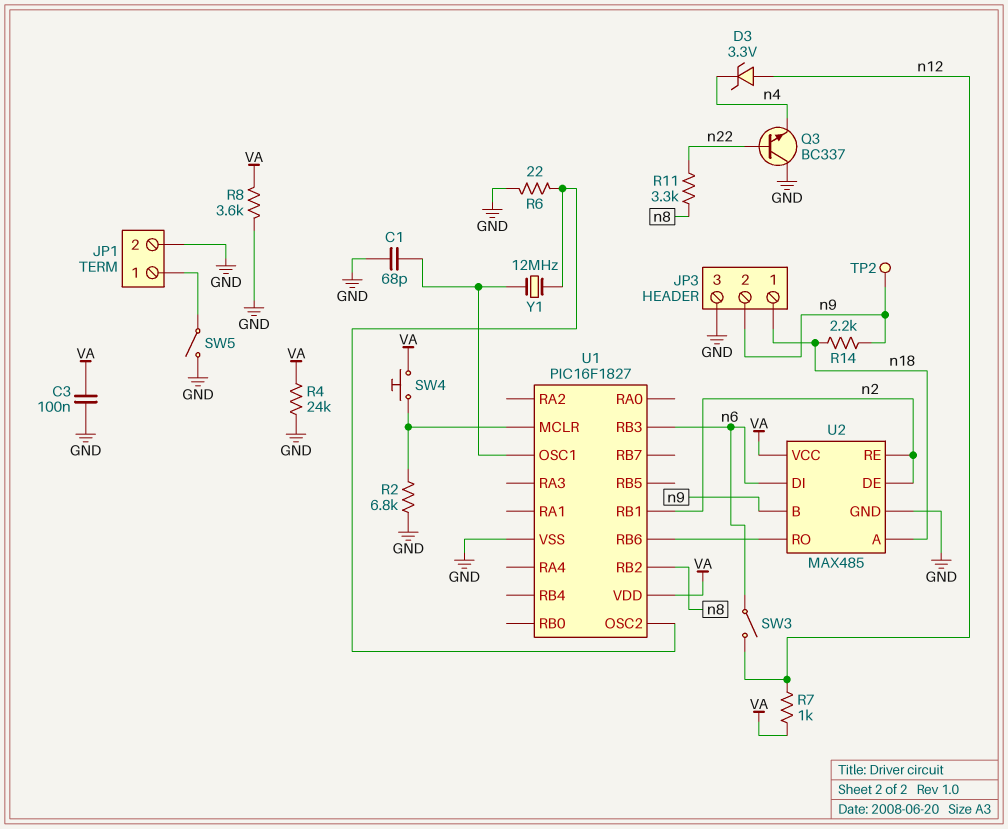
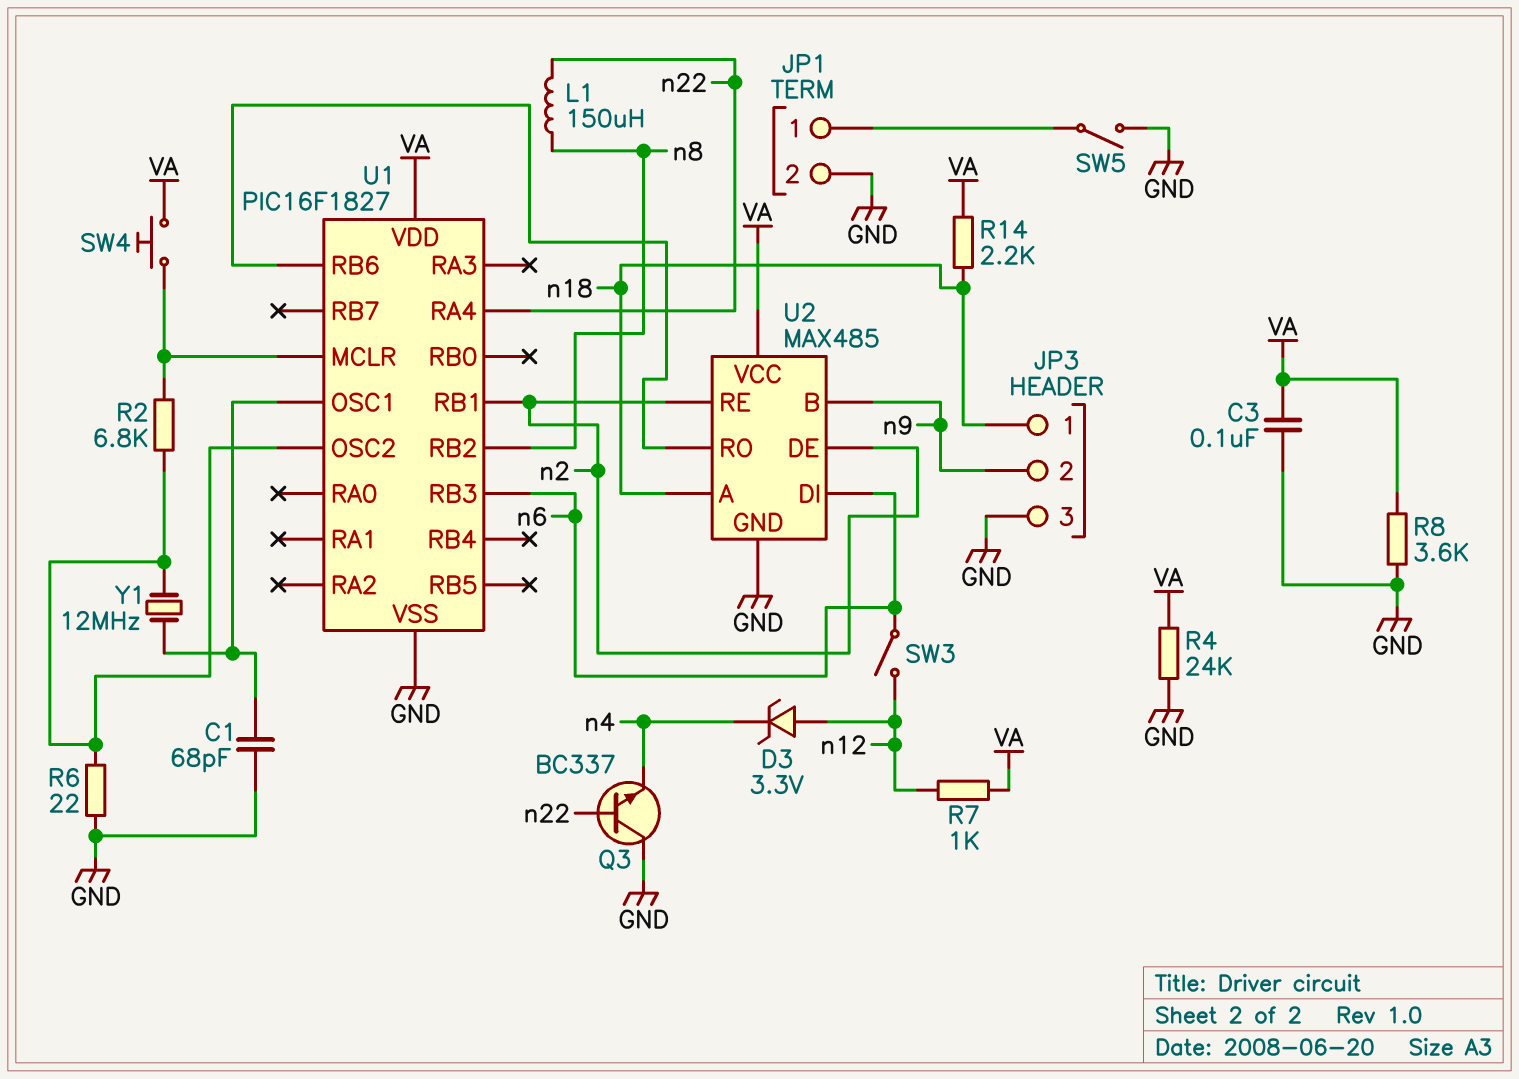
L1: none -> 150uH (n8, n22)
R2: 6.8k (GND, U1/MCLR) -> 6.8k (U1/MCLR, U1/OSC2)
R11: 3.3k (n8, n22) -> none
R14: 2.2k (n9, n18) -> 2.2k (VA, n18)
TP2: test point (n9) -> none
U1 pin RA4: none -> n22

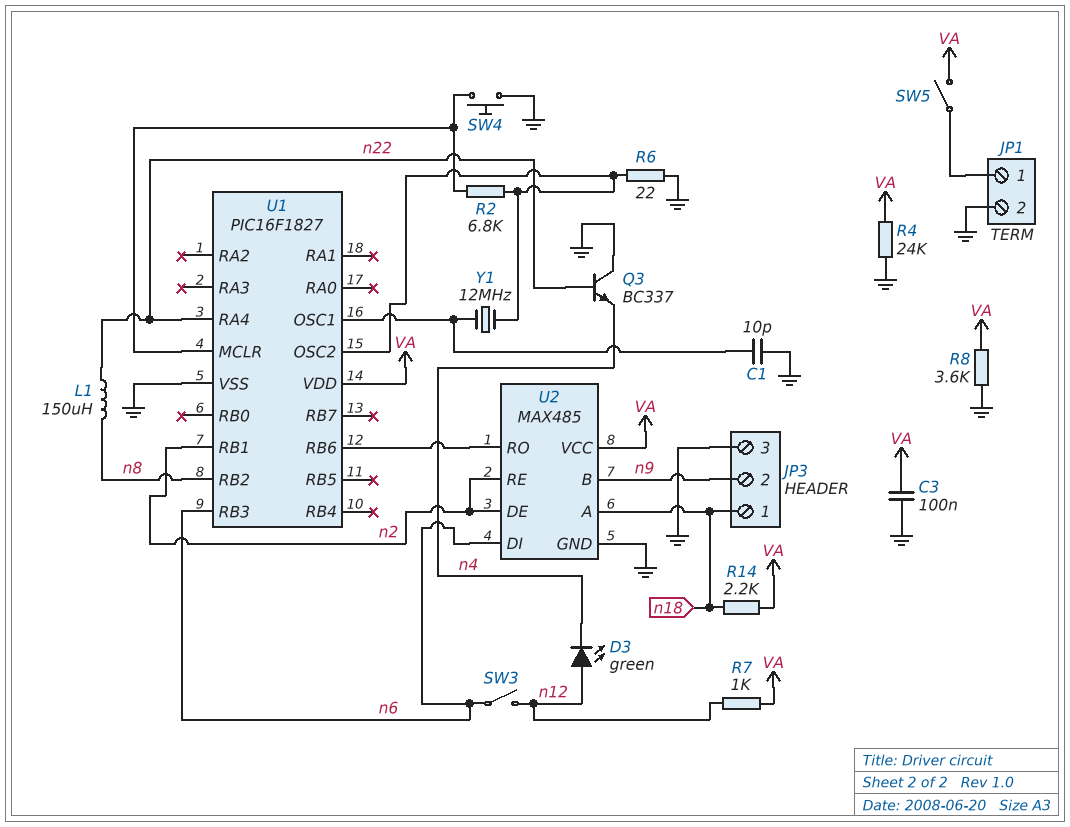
C1: 68pF (GND, U1/OSC1) -> 10pF (GND, U1/OSC1)
D3: zener 3.3V (A n12, K n4) -> LED green (A n12, K n4)
SW4: button (U1/MCLR, VA) -> button (GND, U1/MCLR)
SW5: switch (GND, JP1/1) -> switch (JP1/1, VA)

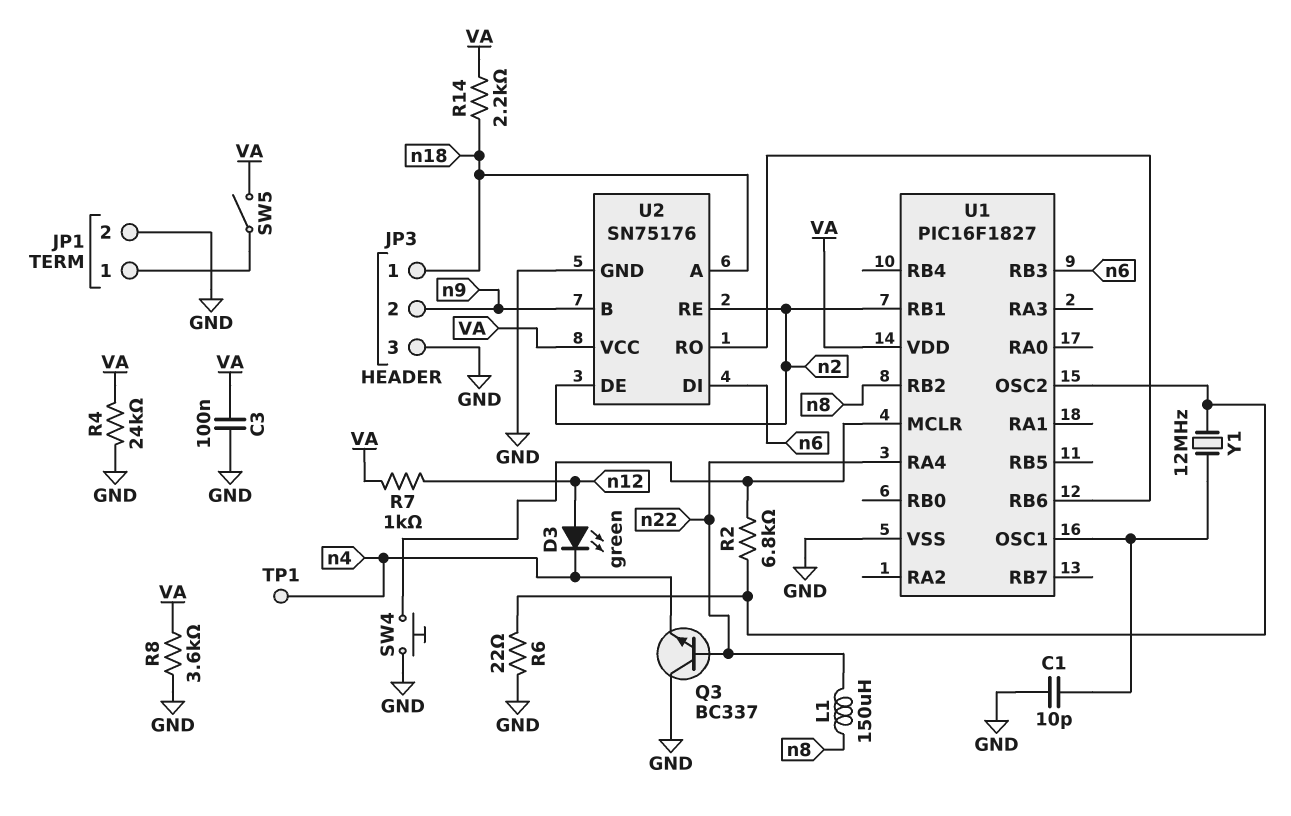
SW3: switch (n6, n12) -> none
TP1: none -> test point (n4)
U2: MAX485 -> SN75176

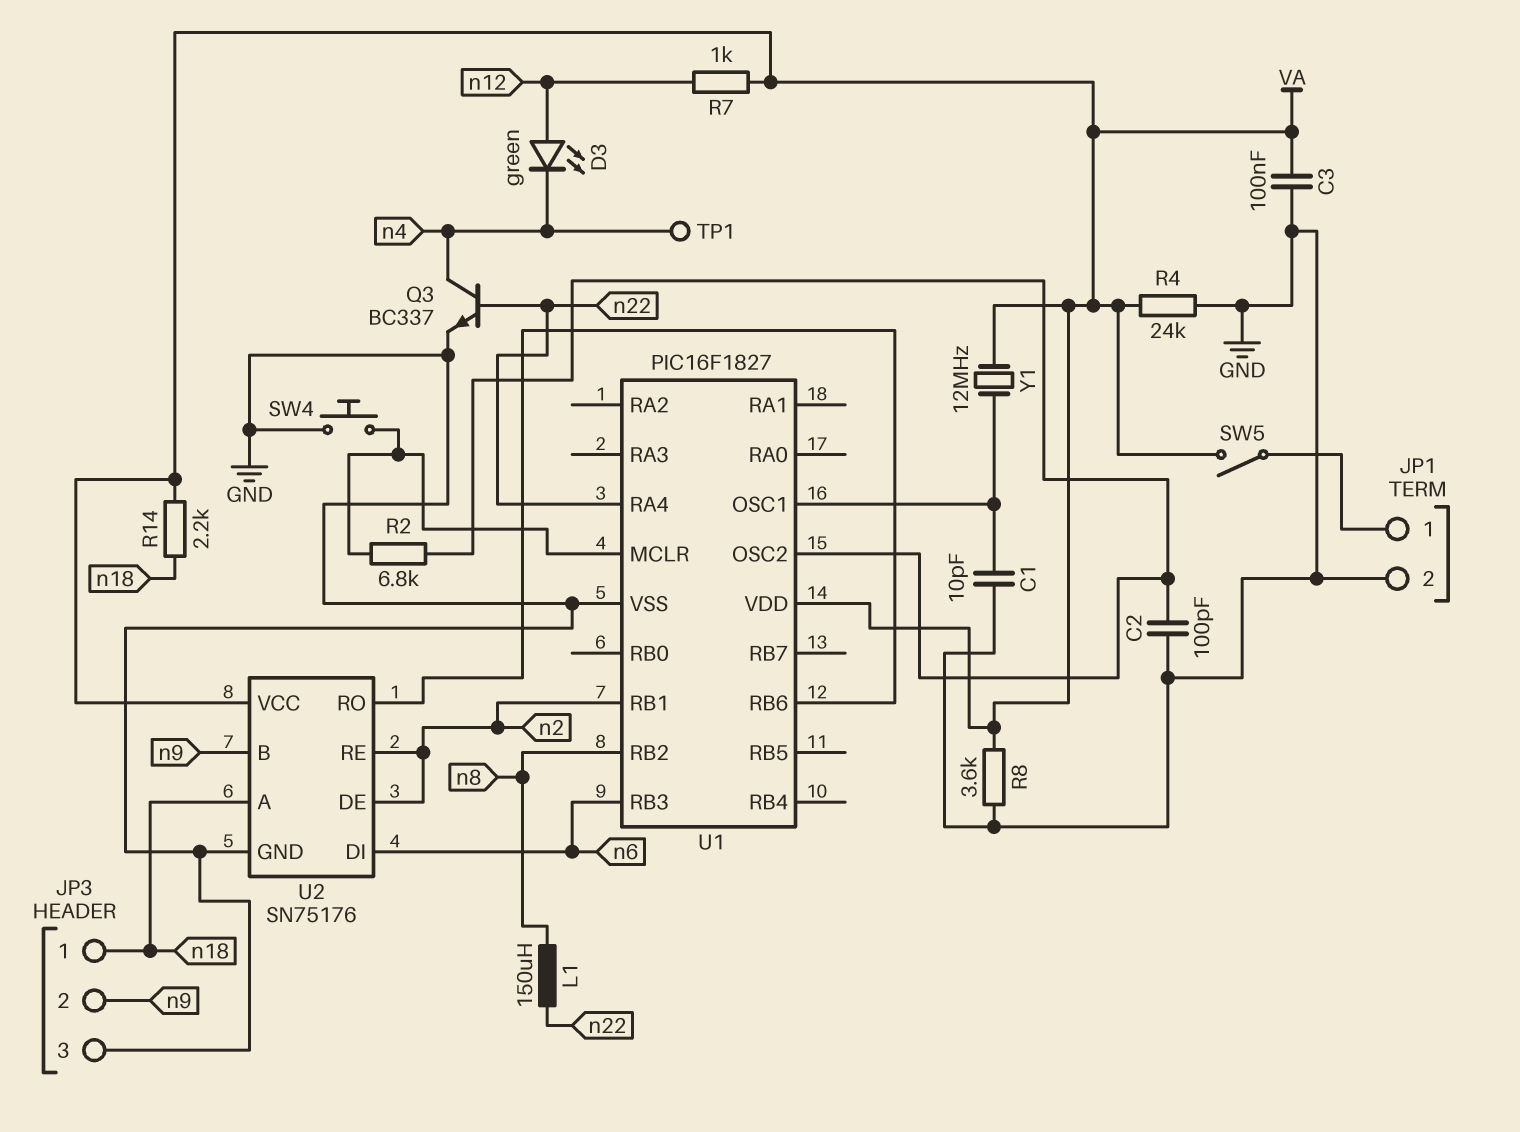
C2: none -> 100pF (GND, U1/OSC2)
Q3: NPN BC337 (B n22, C GND, E n4) -> NPN BC337 (B n22, C n4, E GND)
R6: 22 (GND, U1/OSC2) -> none
Y1: 12MHz (U1/OSC1, U1/OSC2) -> 12MHz (U1/OSC1, VA)

